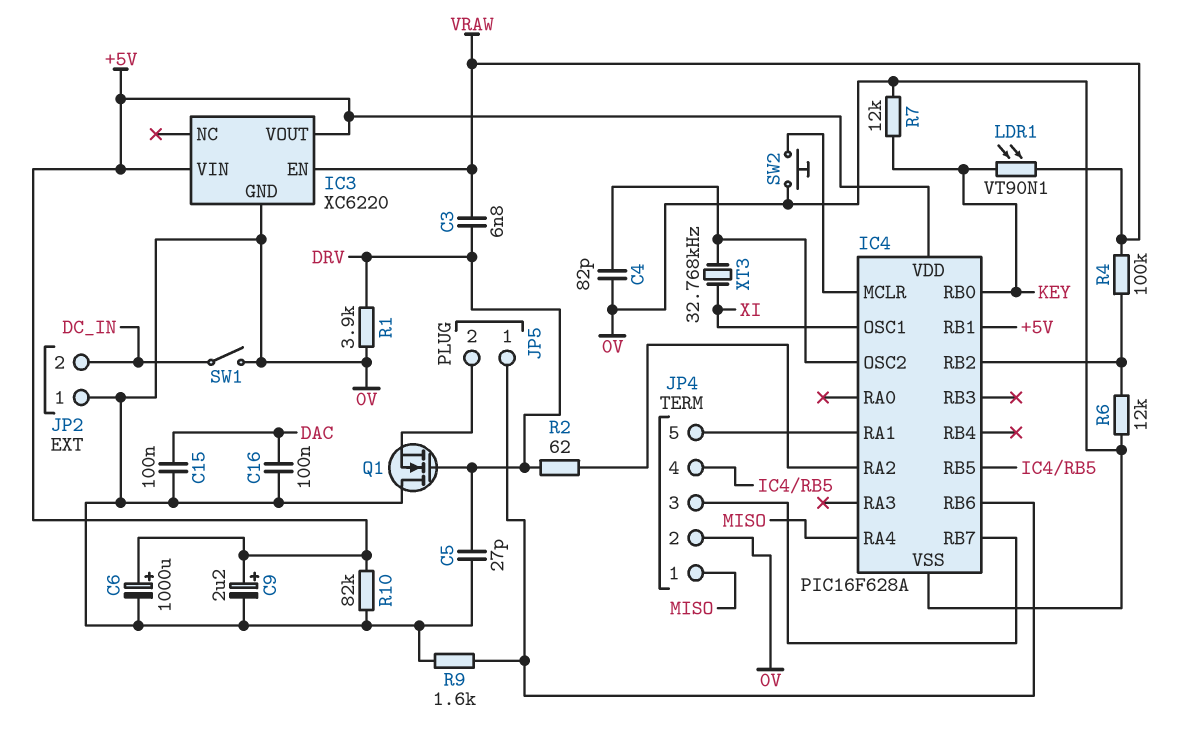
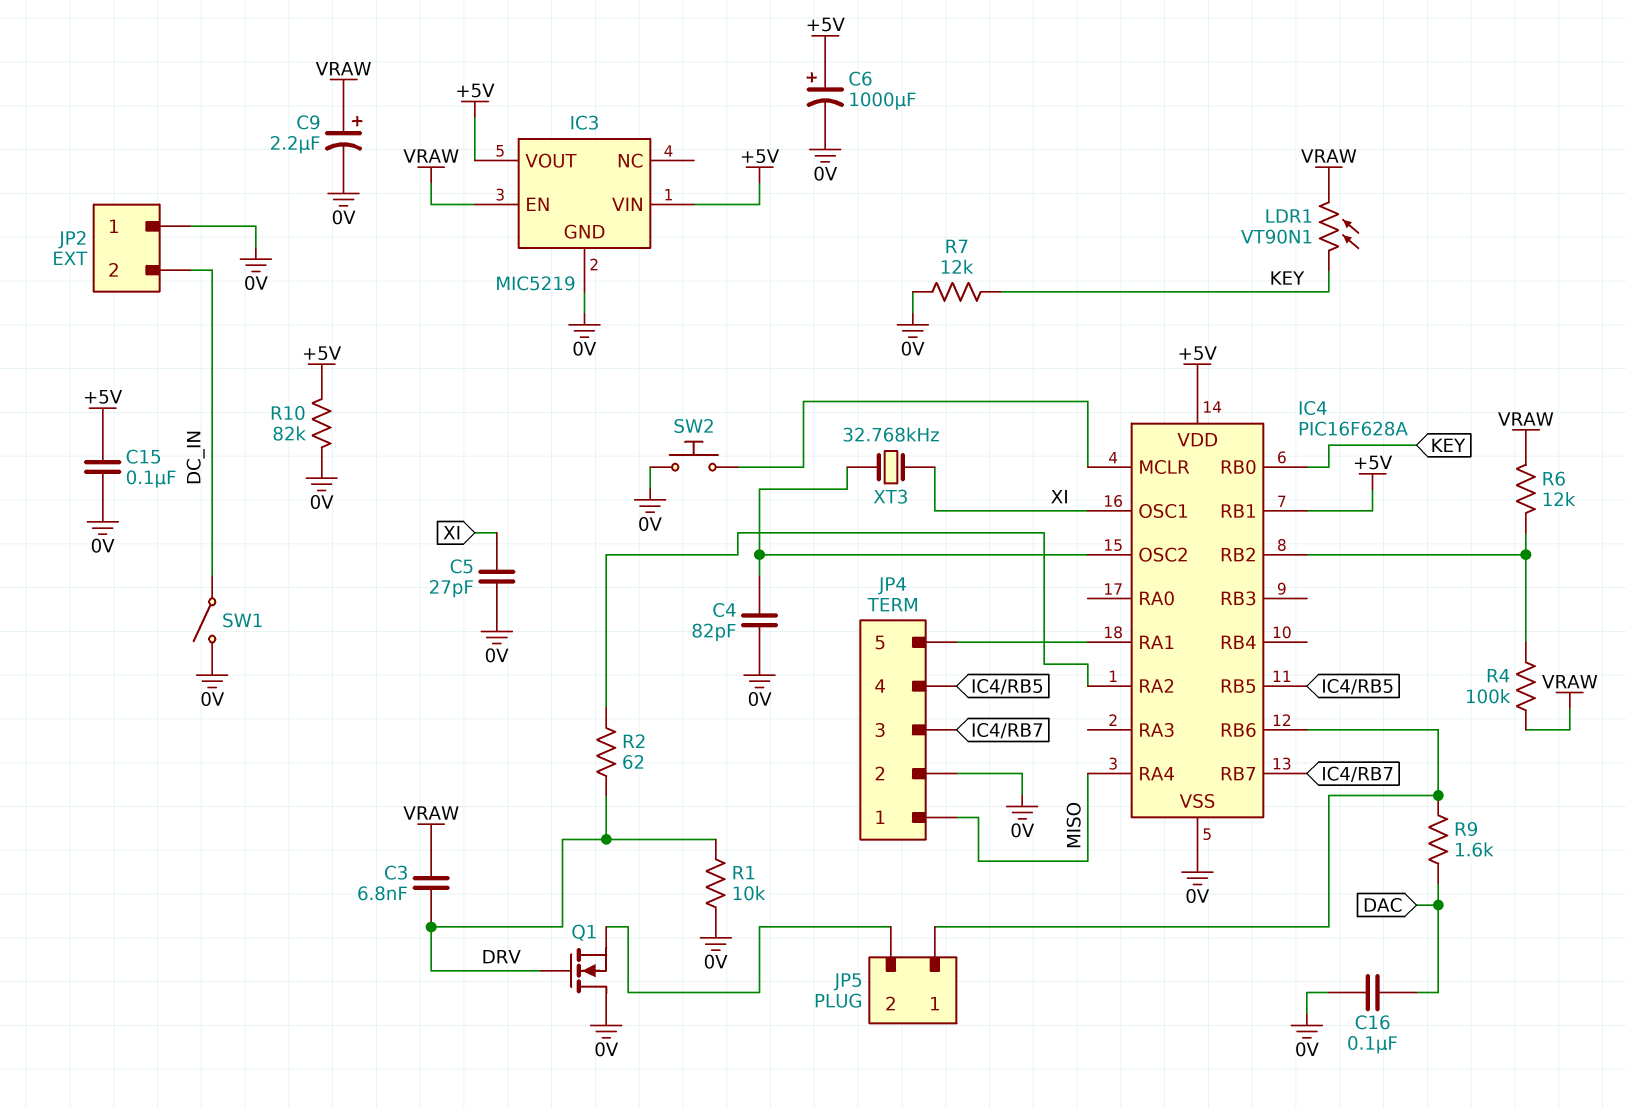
C5: 27pF (0V, DRV) -> 27pF (0V, XI)
C9: 2.2uF (plus +5V, minus 0V) -> 2.2uF (plus VRAW, minus 0V)
C15: 100nF (0V, DAC) -> 100nF (+5V, 0V)
IC3: XC6220 -> MIC5219
R1: 3.9k (0V, DRV) -> 10k (0V, DRV)
R6: 12k (0V, IC4/RB2) -> 12k (IC4/RB2, VRAW)
R9: 1.6k (0V, IC4/RB6) -> 1.6k (DAC, IC4/RB6)

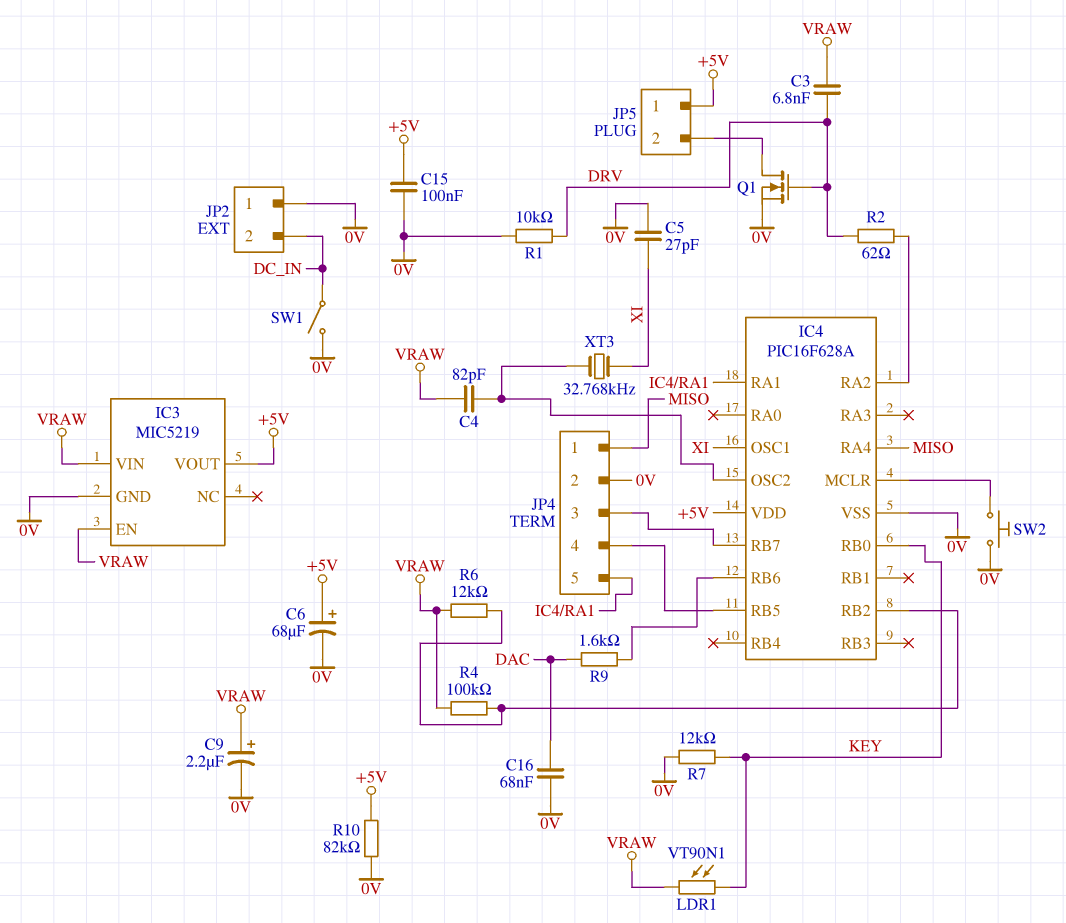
C4: 82pF (0V, IC4/OSC2) -> 82pF (IC4/OSC2, VRAW)
C6: 1000uF (plus +5V, minus 0V) -> 68uF (plus +5V, minus 0V)
C16: 100nF (0V, DAC) -> 68nF (0V, DAC)
IC3 pin VIN: +5V -> VRAW
IC4 pin RB1: +5V -> none
JP5 pin 1: IC4/RB6 -> +5V
Q1: NMOS (G DRV, D 0V, S JP5/2) -> NMOS (G DRV, D JP5/2, S 0V)

